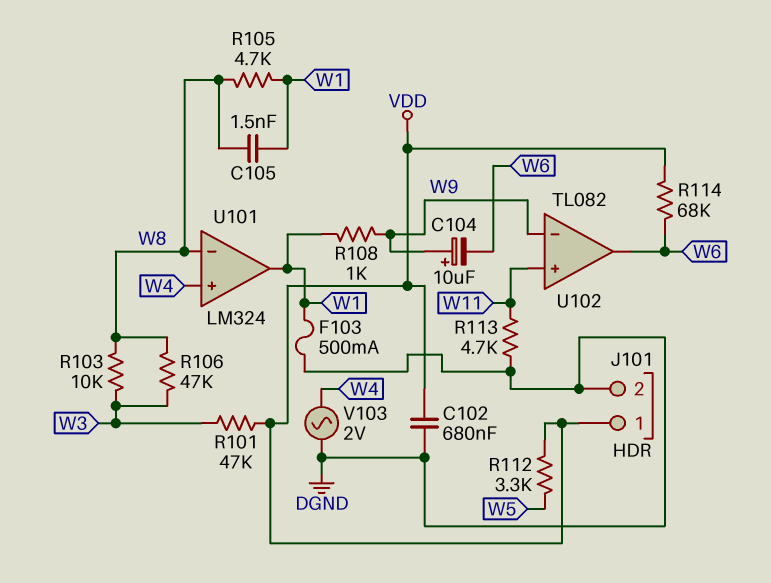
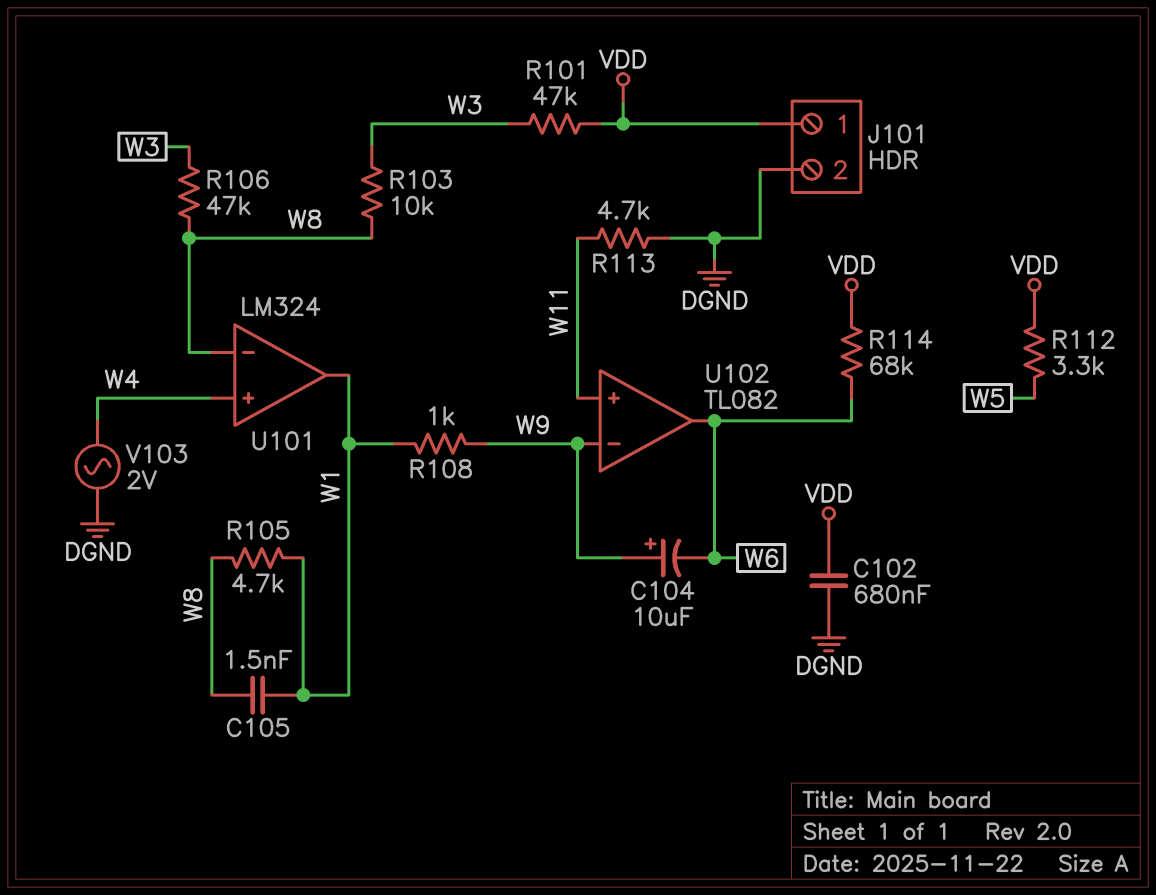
F103: 500mA (DGND, W1) -> none

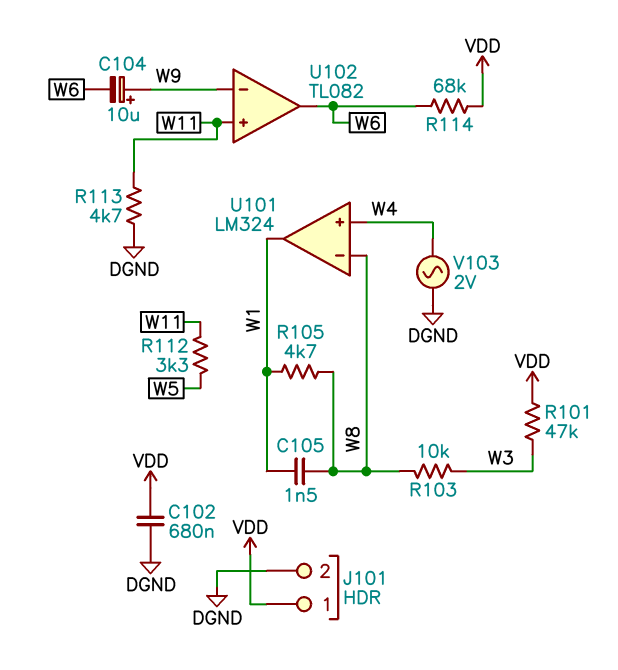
R106: 47k (W3, W8) -> none
R108: 1k (W1, W9) -> none
R112: 3.3k (VDD, W5) -> 3.3k (W5, W11)

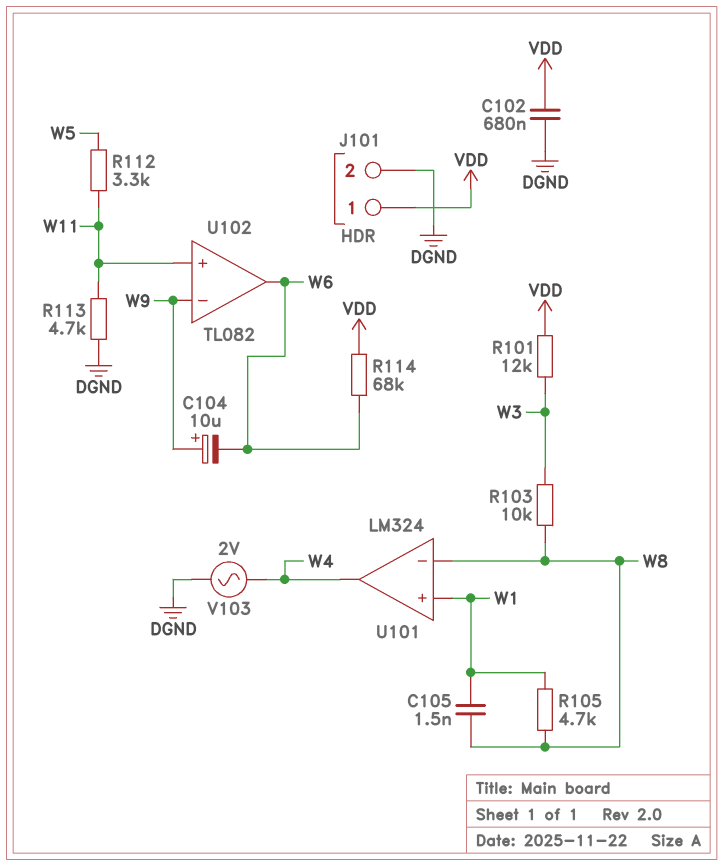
R101: 47k (VDD, W3) -> 12k (VDD, W3)
U101 pin in+: W4 -> W1
U101 pin out: W1 -> W4

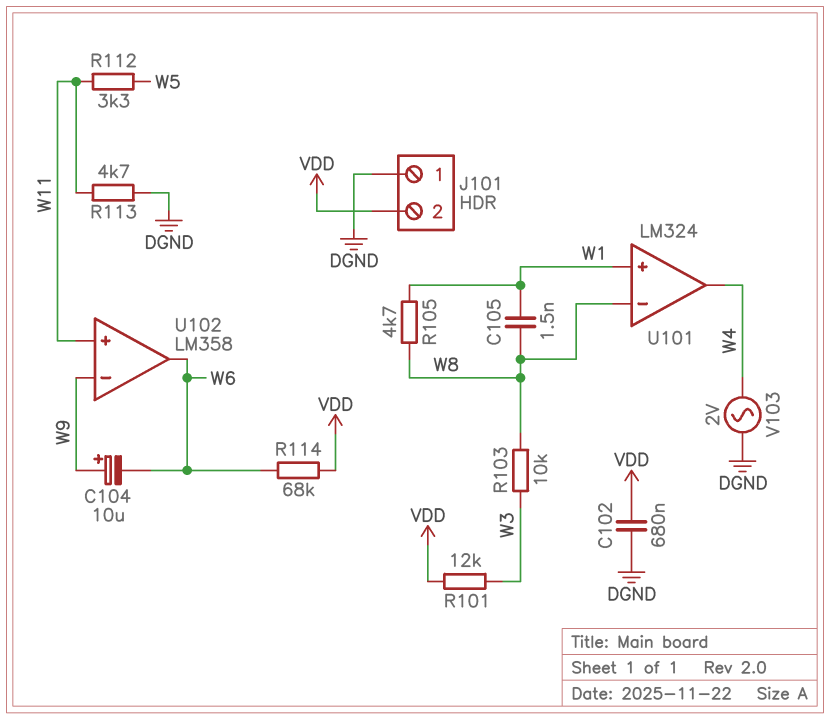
J101 pin 1: VDD -> DGND
J101 pin 2: DGND -> VDD
U102: TL082 -> LM358

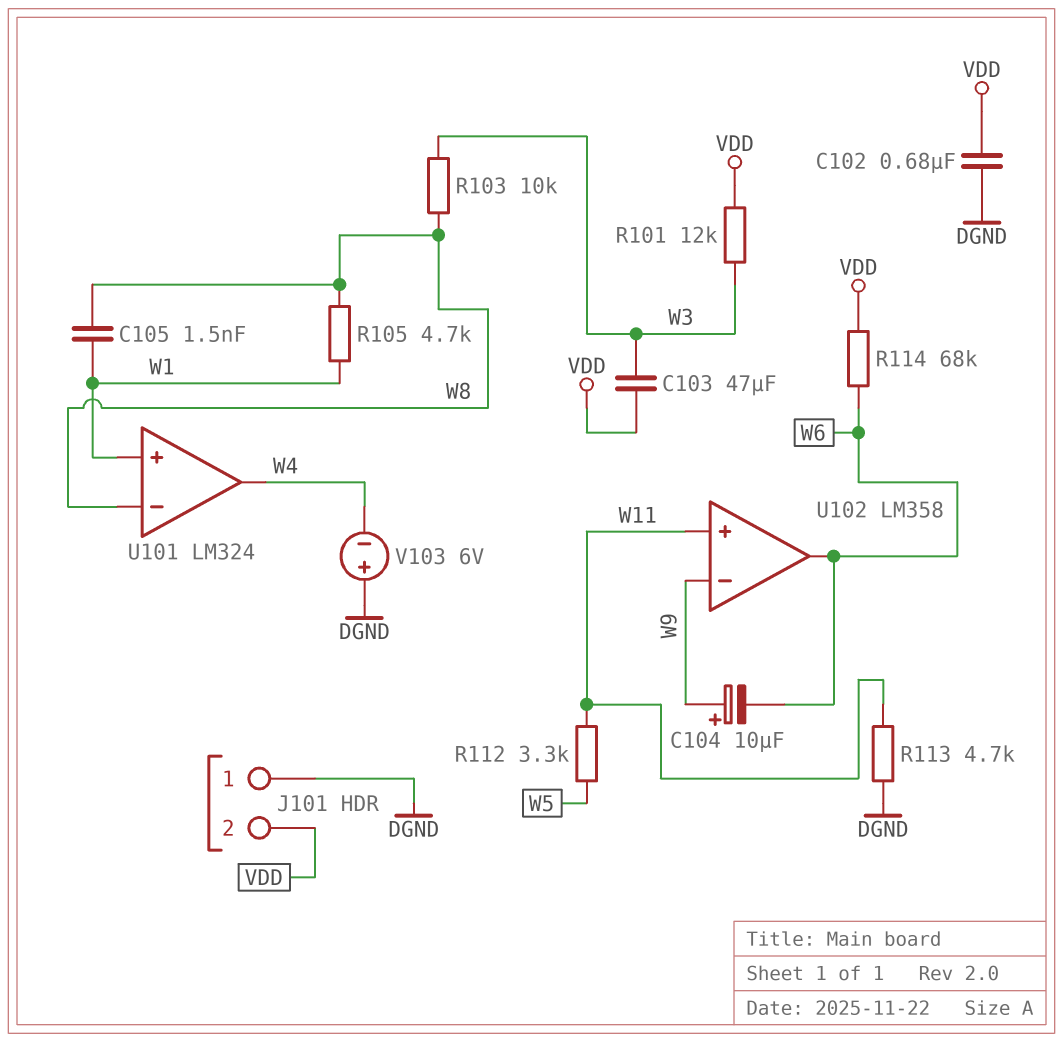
C103: none -> 47uF (VDD, W3)
V103: AC 2V (DGND, W4) -> 6V (plus DGND, minus W4)

